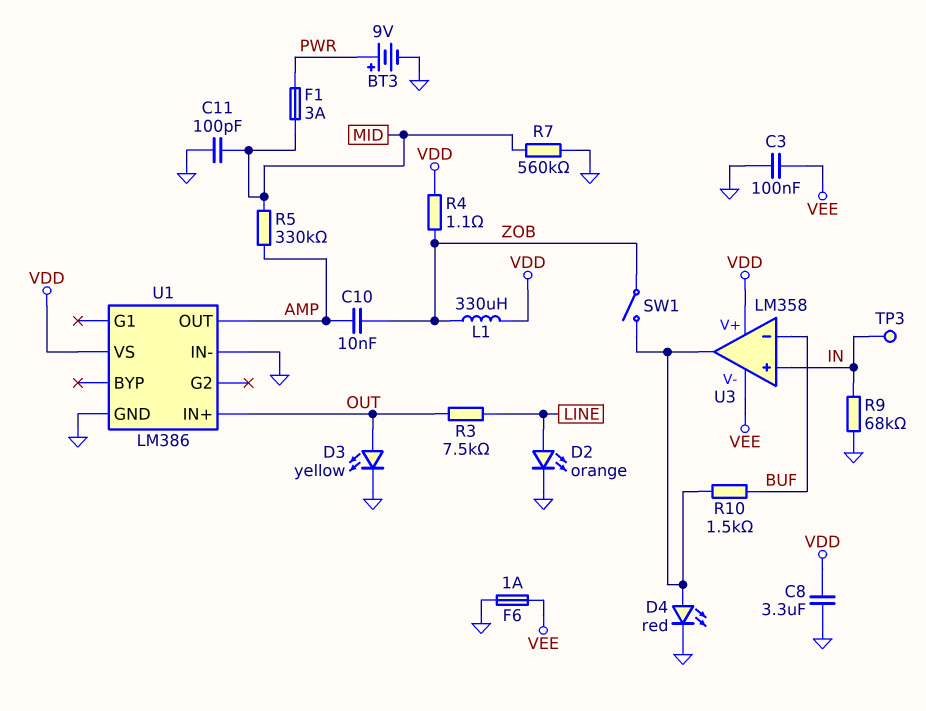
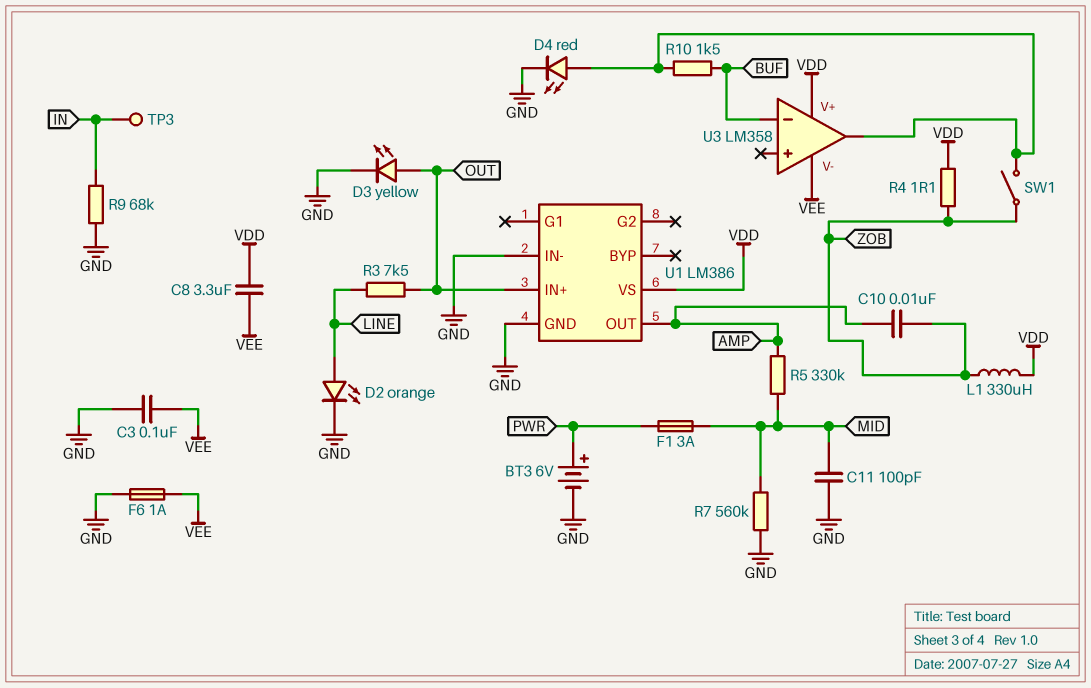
BT3: 9V (plus PWR, minus GND) -> 6V (plus PWR, minus GND)
C8: 3.3uF (GND, VDD) -> 3.3uF (VDD, VEE)
U3 pin in+: IN -> none

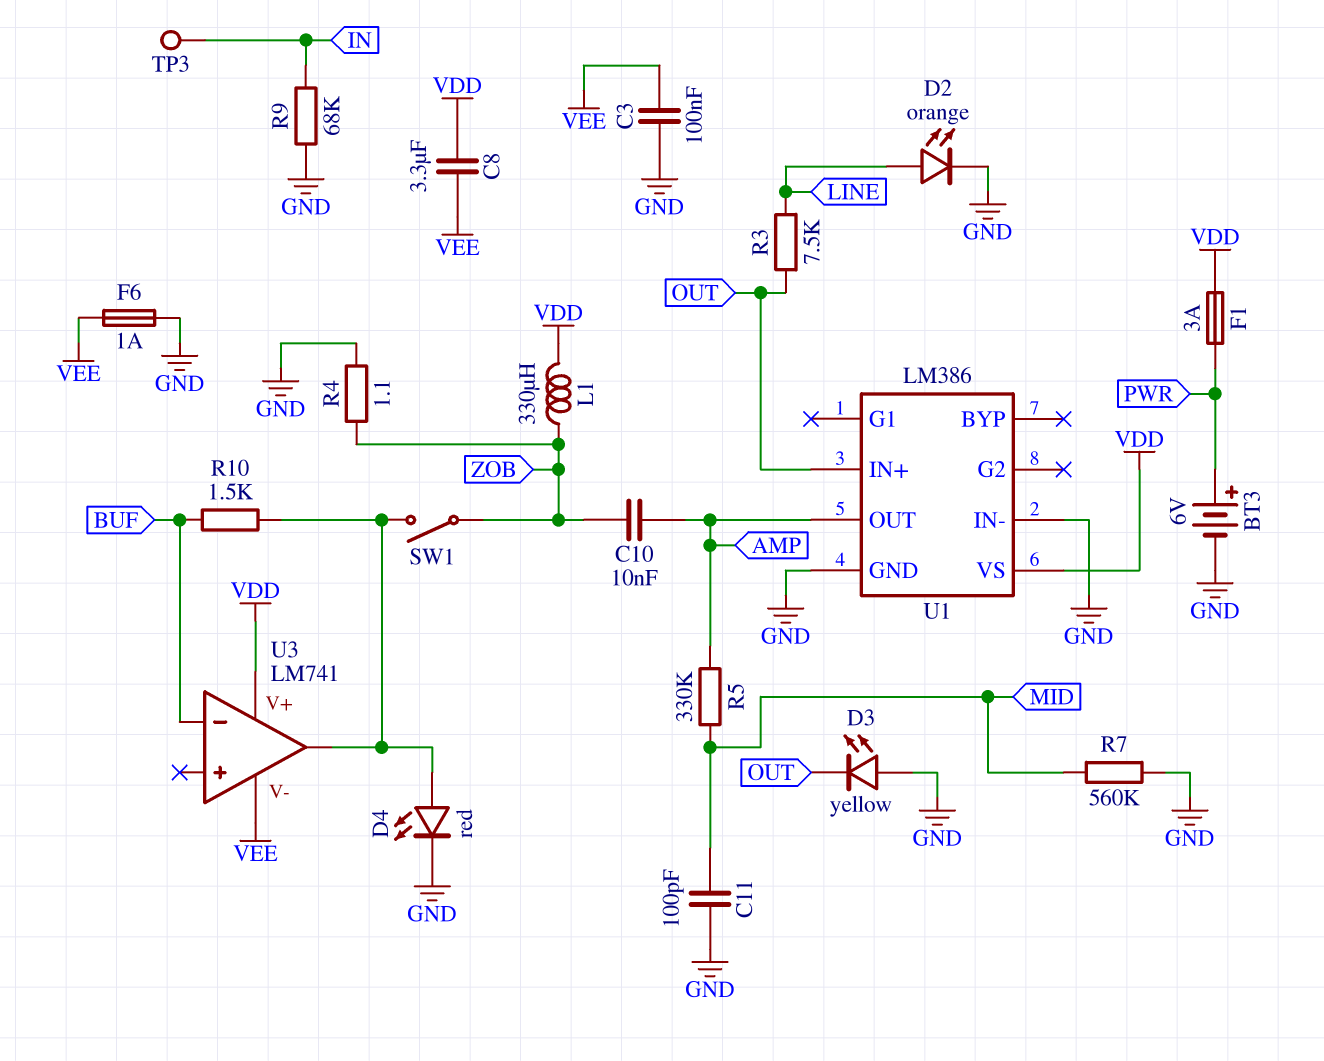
D3: LED yellow (A OUT, K GND) -> LED yellow (A GND, K OUT)
F1: 3A (MID, PWR) -> 3A (PWR, VDD)
R4: 1.1 (VDD, ZOB) -> 1.1 (GND, ZOB)
U3: LM358 -> LM741

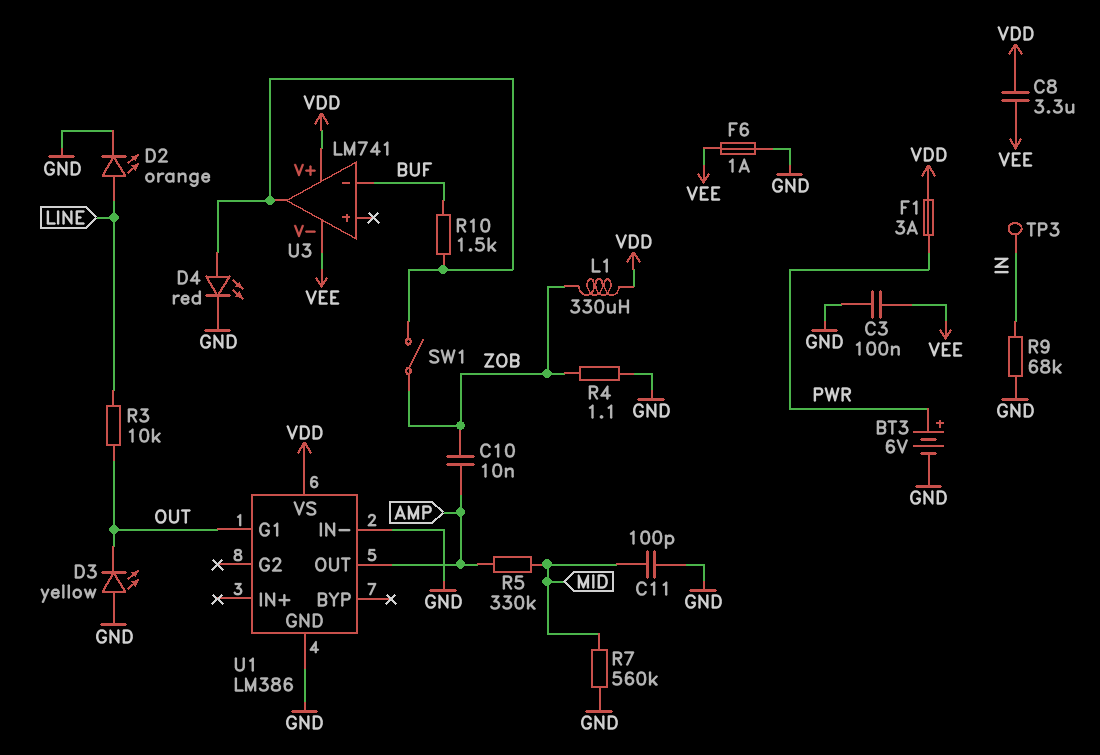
R3: 7.5k (LINE, OUT) -> 10k (LINE, OUT)
U1 pin G1: none -> OUT
U1 pin IN+: OUT -> none

